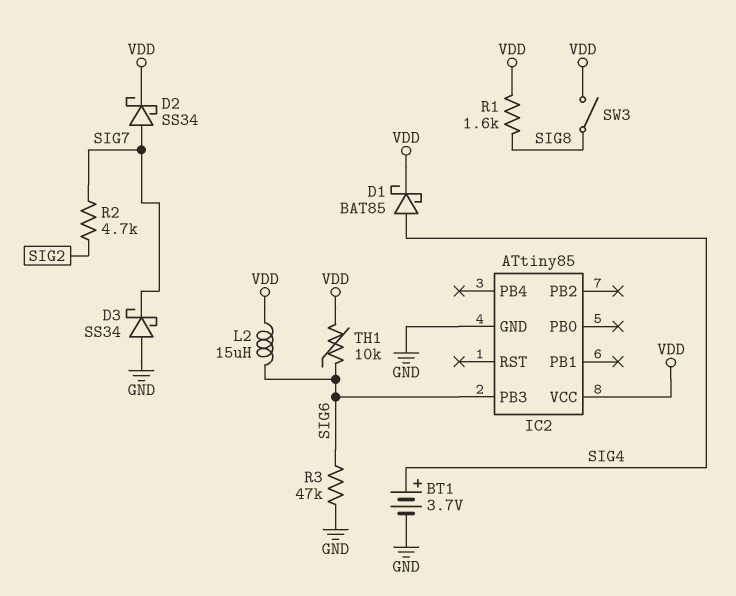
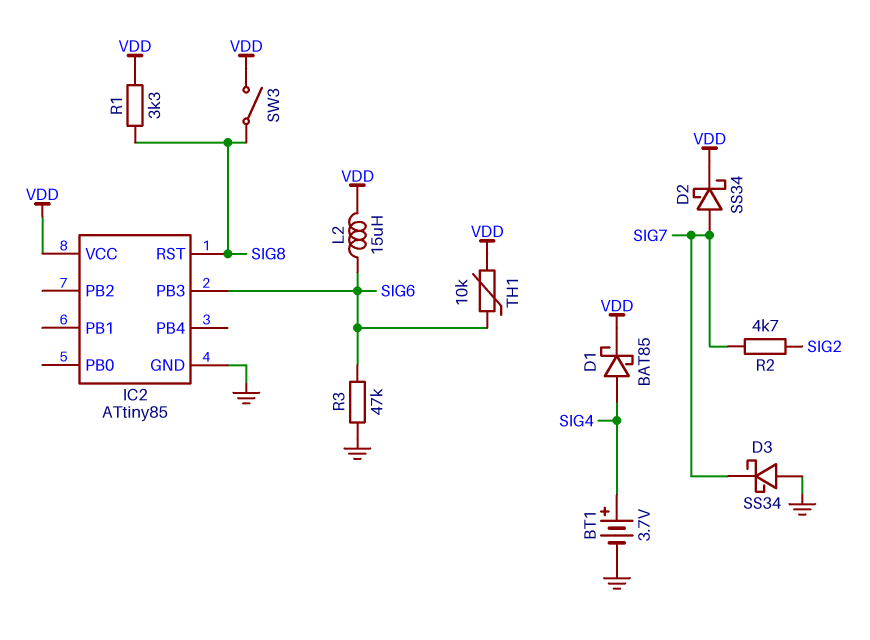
IC2 pin RST: none -> SIG8
R1: 1.6k (SIG8, VDD) -> 3.3k (SIG8, VDD)

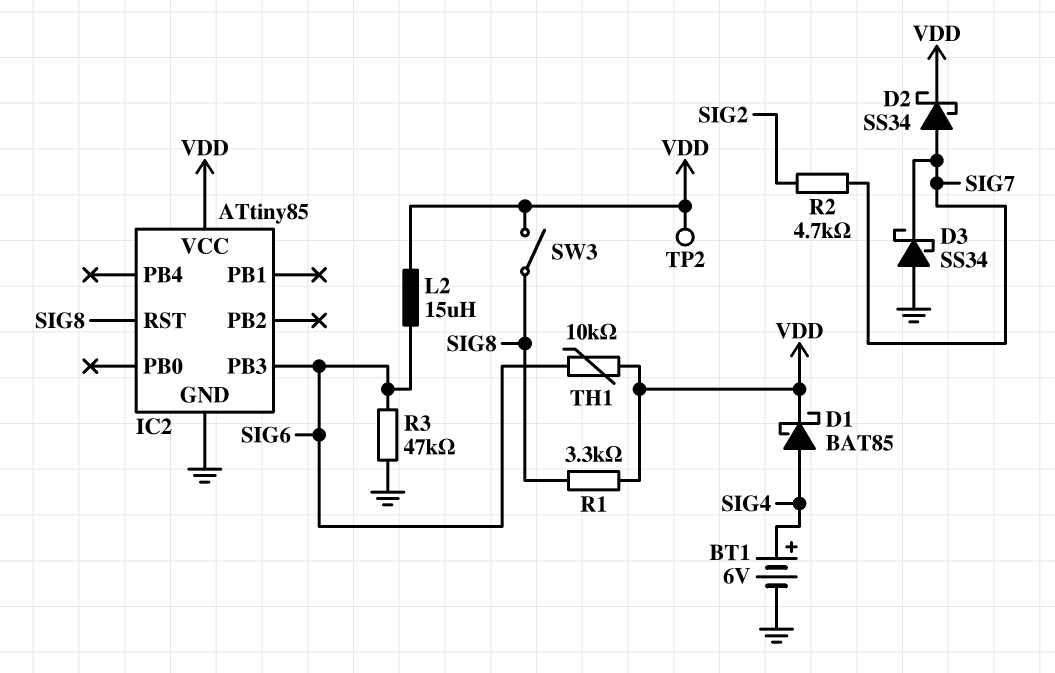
BT1: 3.7V (plus SIG4, minus GND) -> 6V (plus SIG4, minus GND)
TP2: none -> test point (VDD)

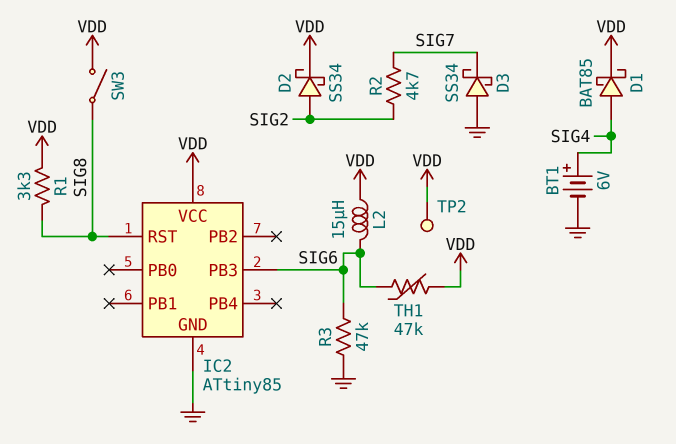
D2: schottky SS34 (A SIG7, K VDD) -> schottky SS34 (A SIG2, K VDD)
TH1: 10k (SIG6, VDD) -> 47k (SIG6, VDD)

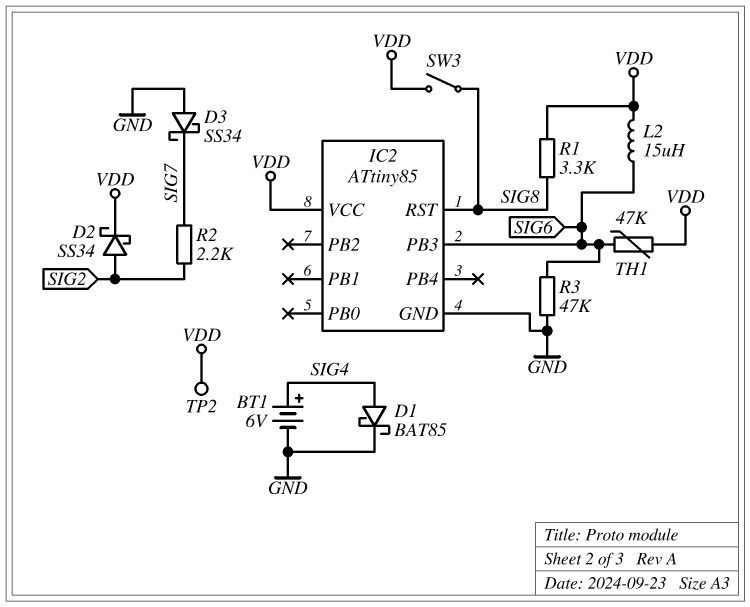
D1: schottky BAT85 (A SIG4, K VDD) -> schottky BAT85 (A SIG4, K GND)
R2: 4.7k (SIG2, SIG7) -> 2.2k (SIG2, SIG7)

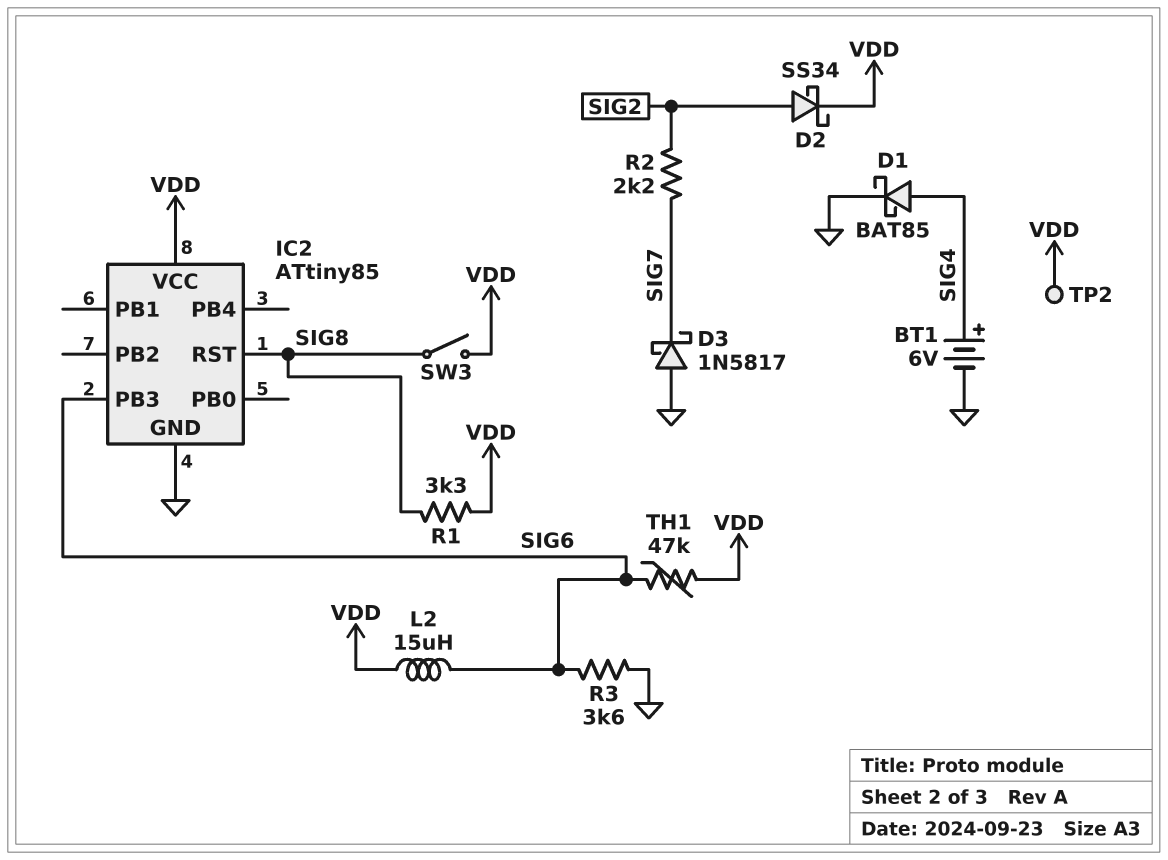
D3: schottky SS34 (A GND, K SIG7) -> schottky 1N5817 (A GND, K SIG7)
R3: 47k (GND, SIG6) -> 3.6k (GND, SIG6)

